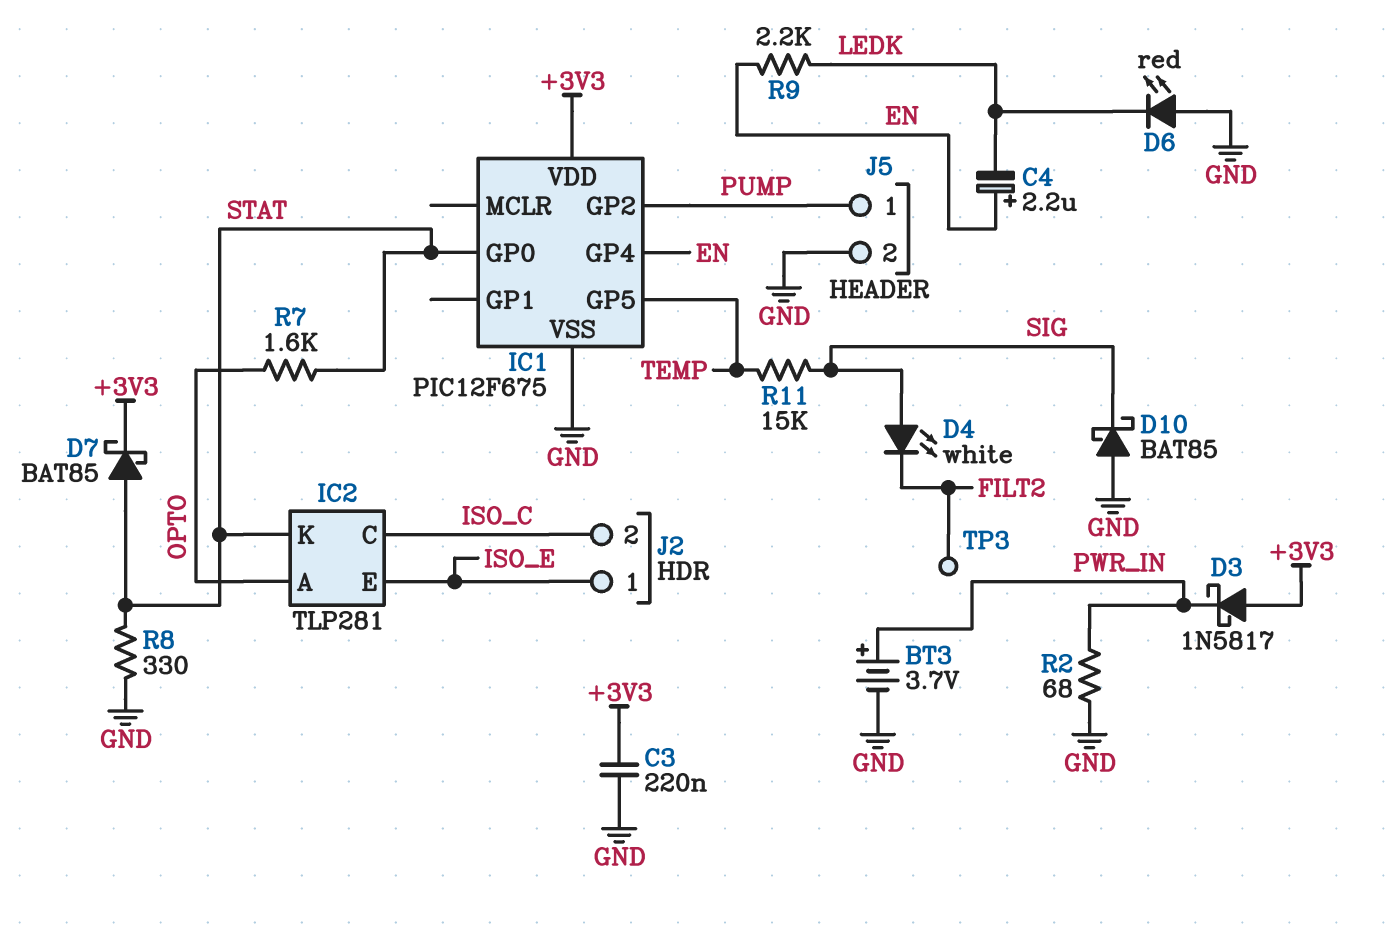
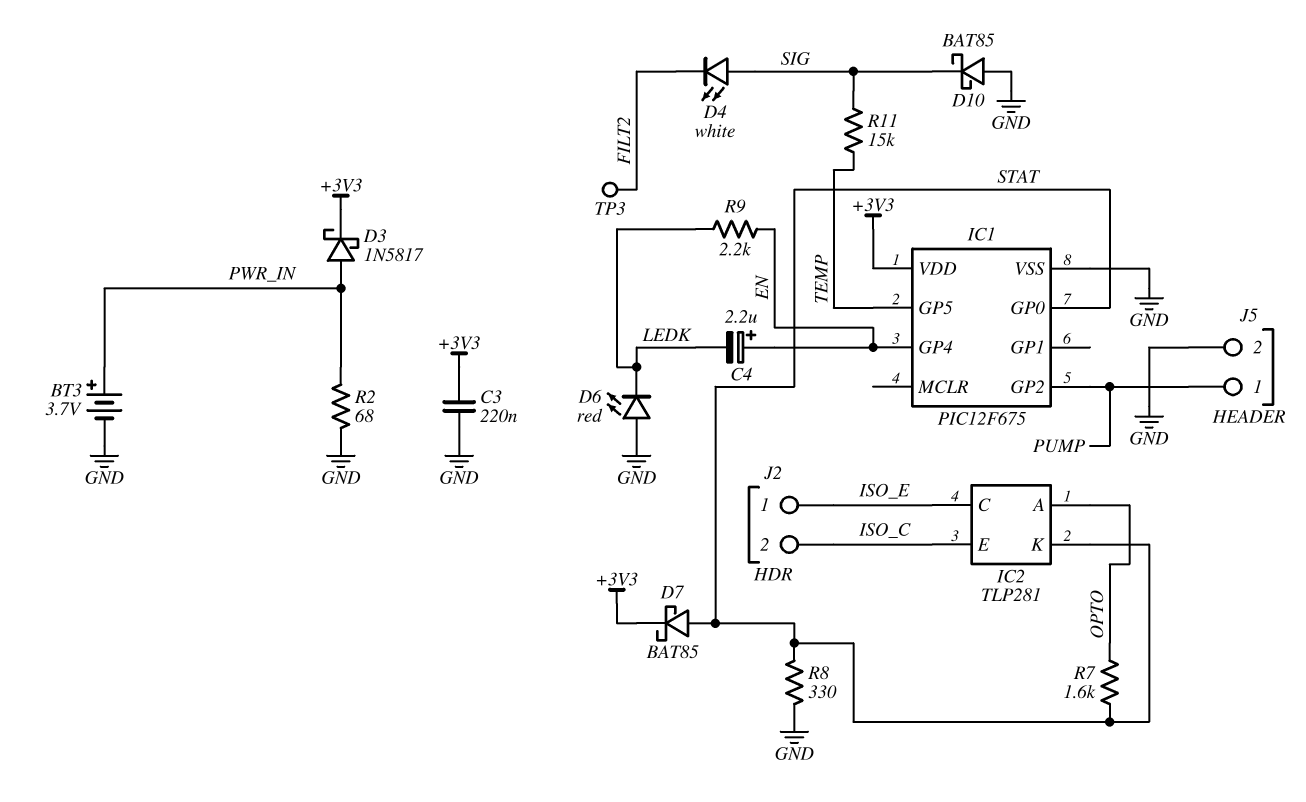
D3: schottky 1N5817 (A +3V3, K PWR_IN) -> schottky 1N5817 (A PWR_IN, K +3V3)
IC2 pin C: ISO_C -> ISO_E
IC2 pin E: ISO_E -> ISO_C

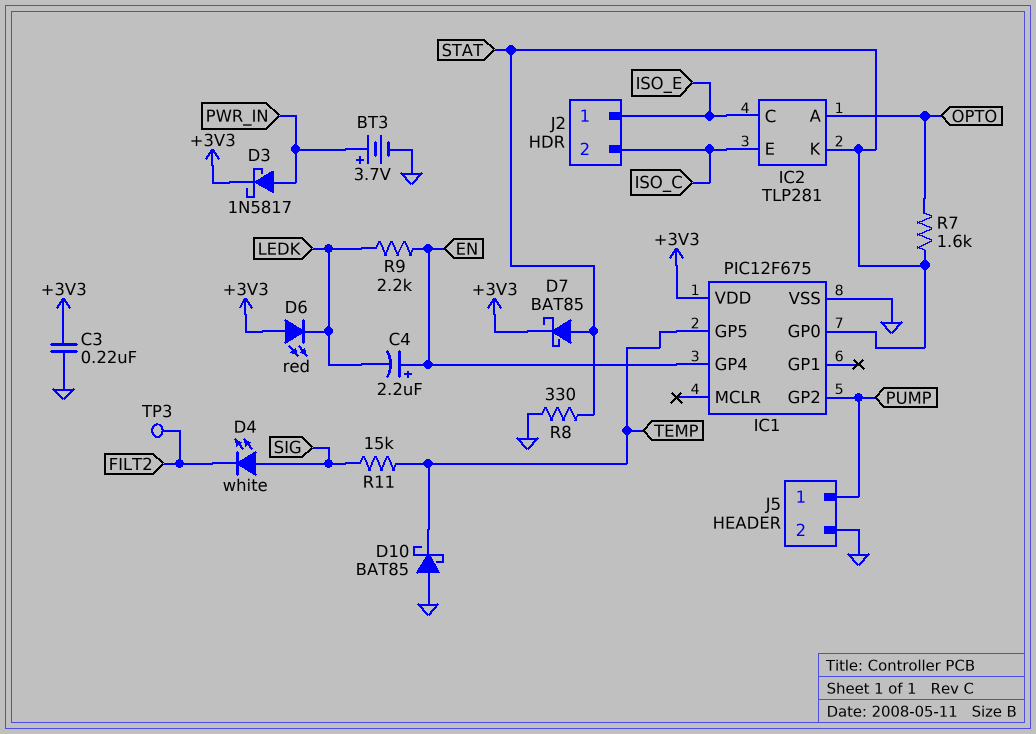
D6: LED red (A GND, K LEDK) -> LED red (A +3V3, K LEDK)
D10: schottky BAT85 (A GND, K SIG) -> schottky BAT85 (A GND, K TEMP)
R2: 68 (GND, PWR_IN) -> none

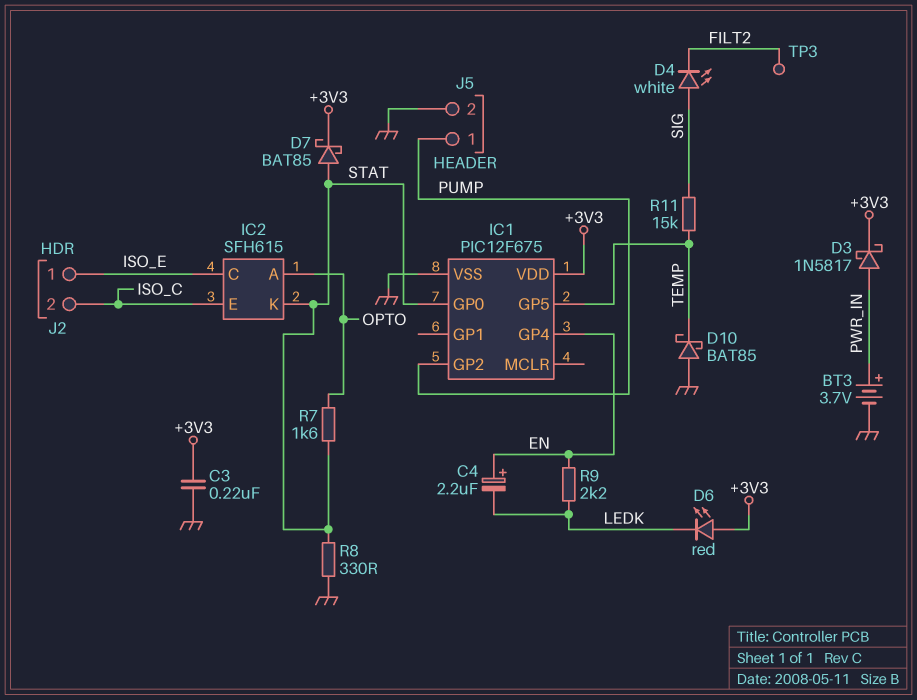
IC2: TLP281 -> SFH615

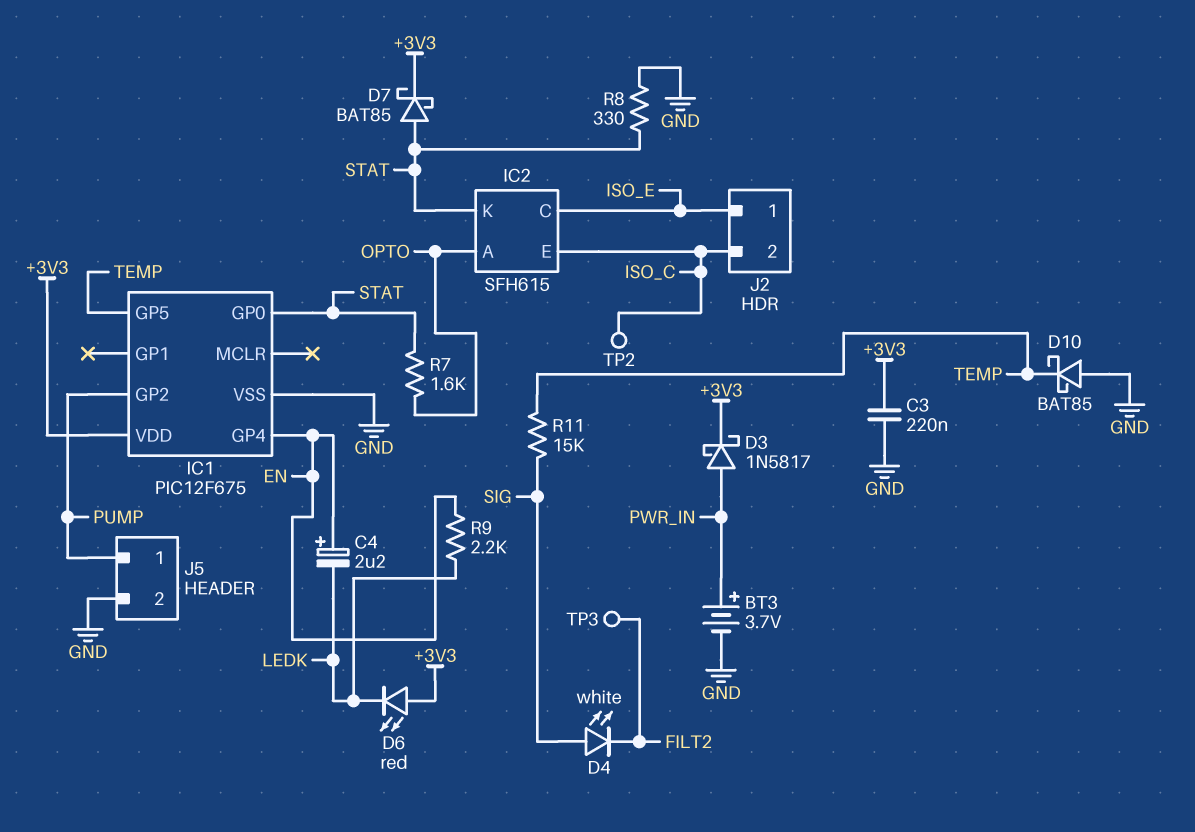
TP2: none -> test point (ISO_C)

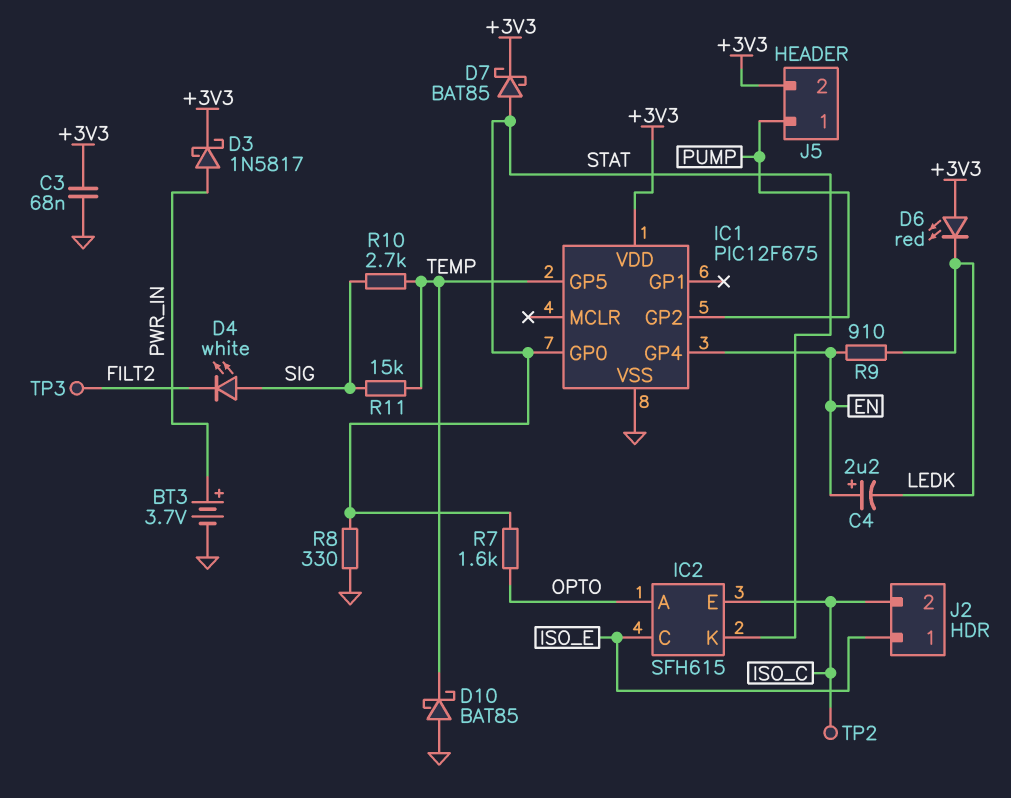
C3: 220nF (+3V3, GND) -> 68nF (+3V3, GND)
J5 pin 2: GND -> +3V3
R9: 2.2k (EN, LEDK) -> 910 (EN, LEDK)
R10: none -> 2.7k (SIG, TEMP)

